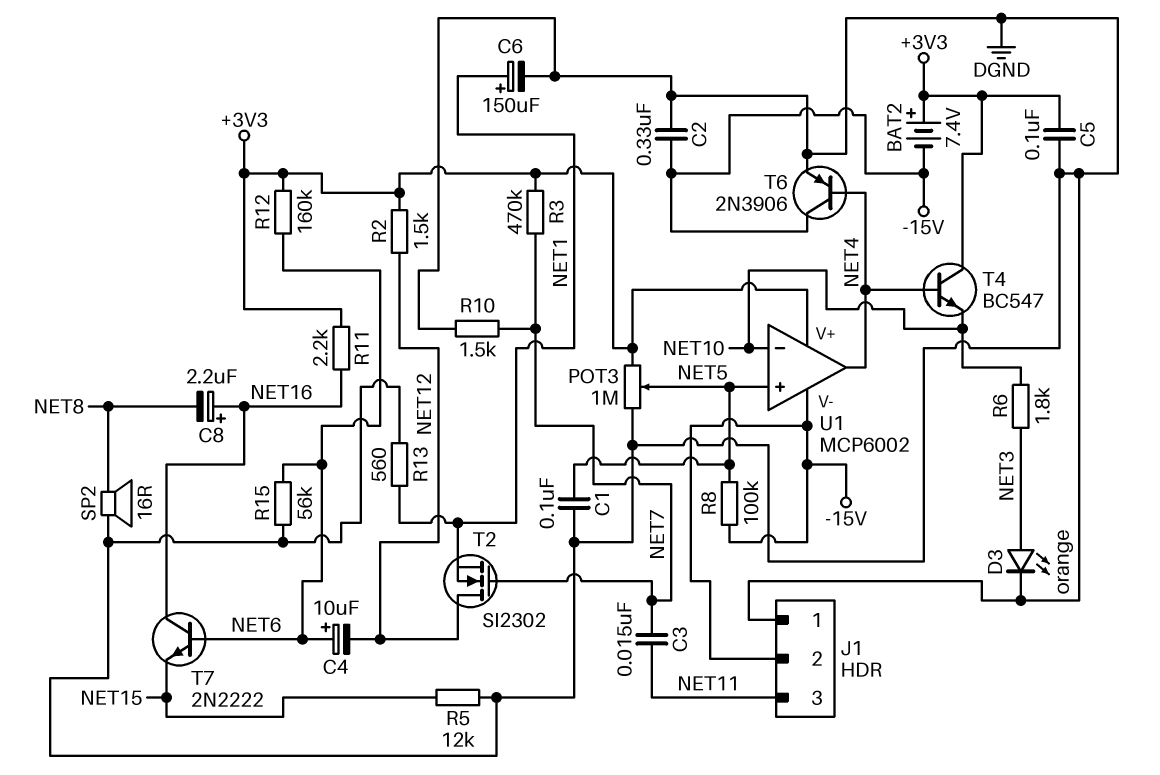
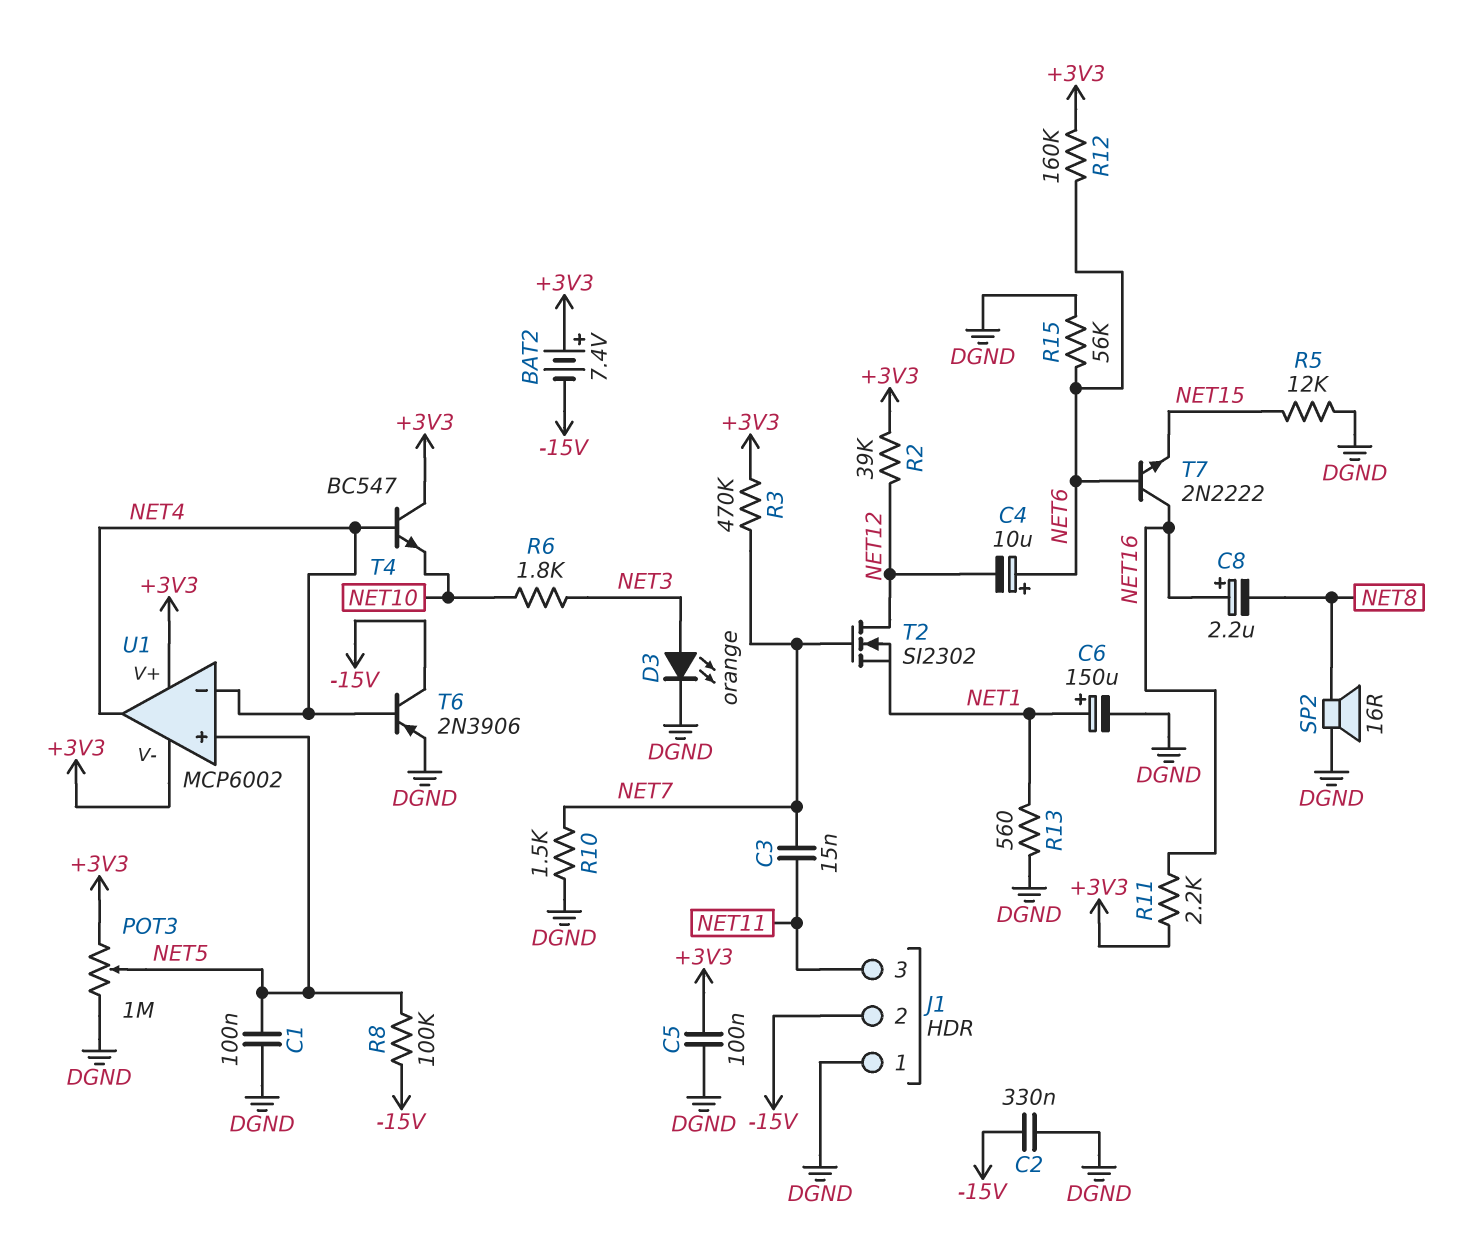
R2: 1.5k (+3V3, NET12) -> 39k (+3V3, NET12)
U1 pin V-: -15V -> +3V3
U1 pin in-: NET10 -> NET4

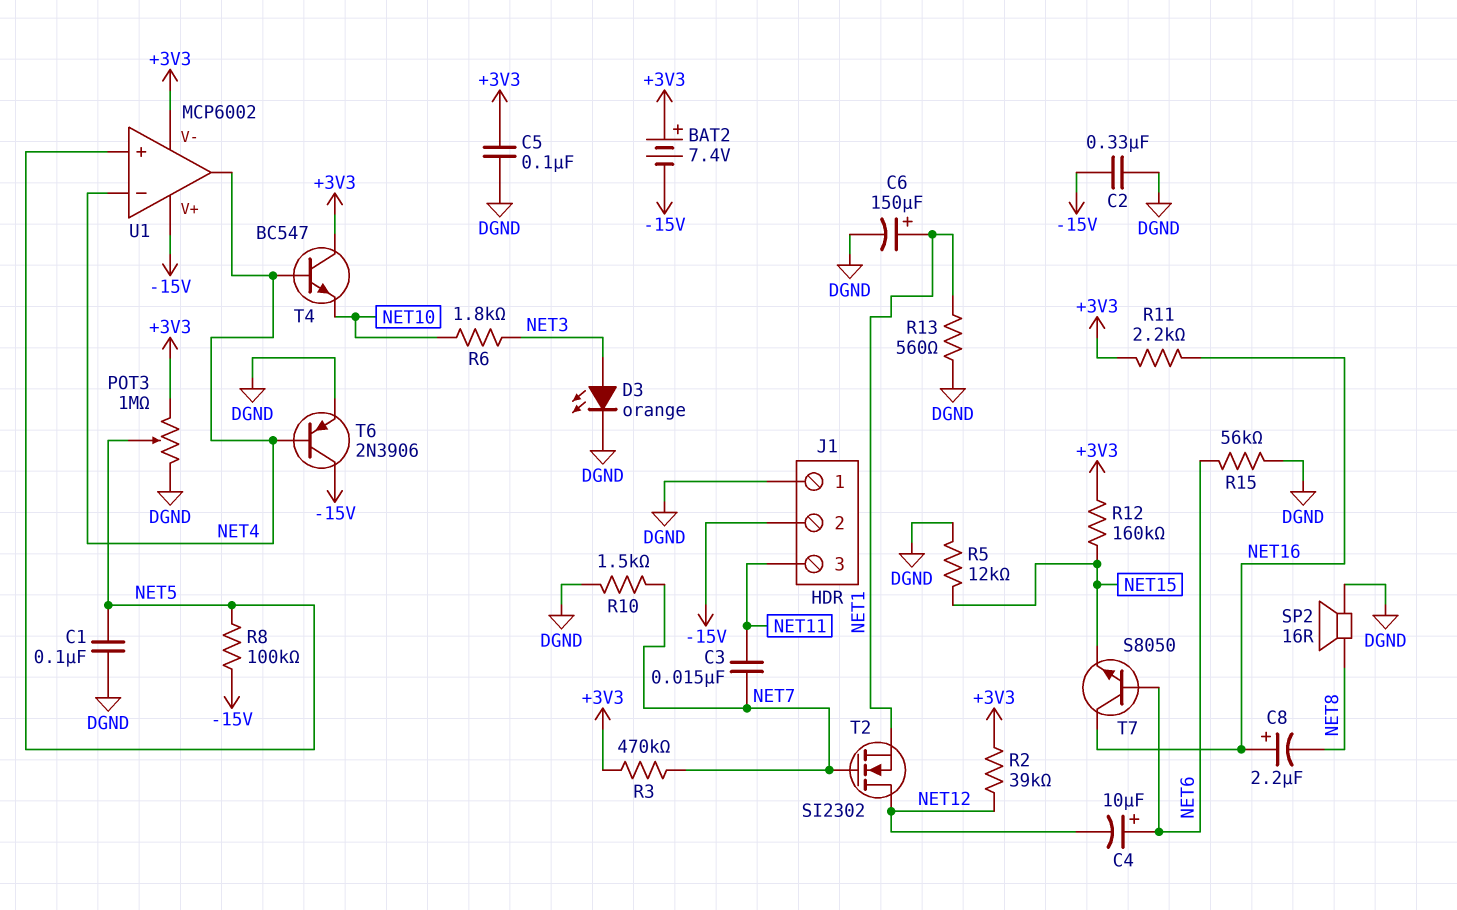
R12: 160k (+3V3, NET6) -> 160k (+3V3, NET15)
T7: NPN 2N2222 (B NET6, C NET16, E NET15) -> NPN S8050 (B NET6, C NET16, E NET15)
U1 pin V+: +3V3 -> -15V

